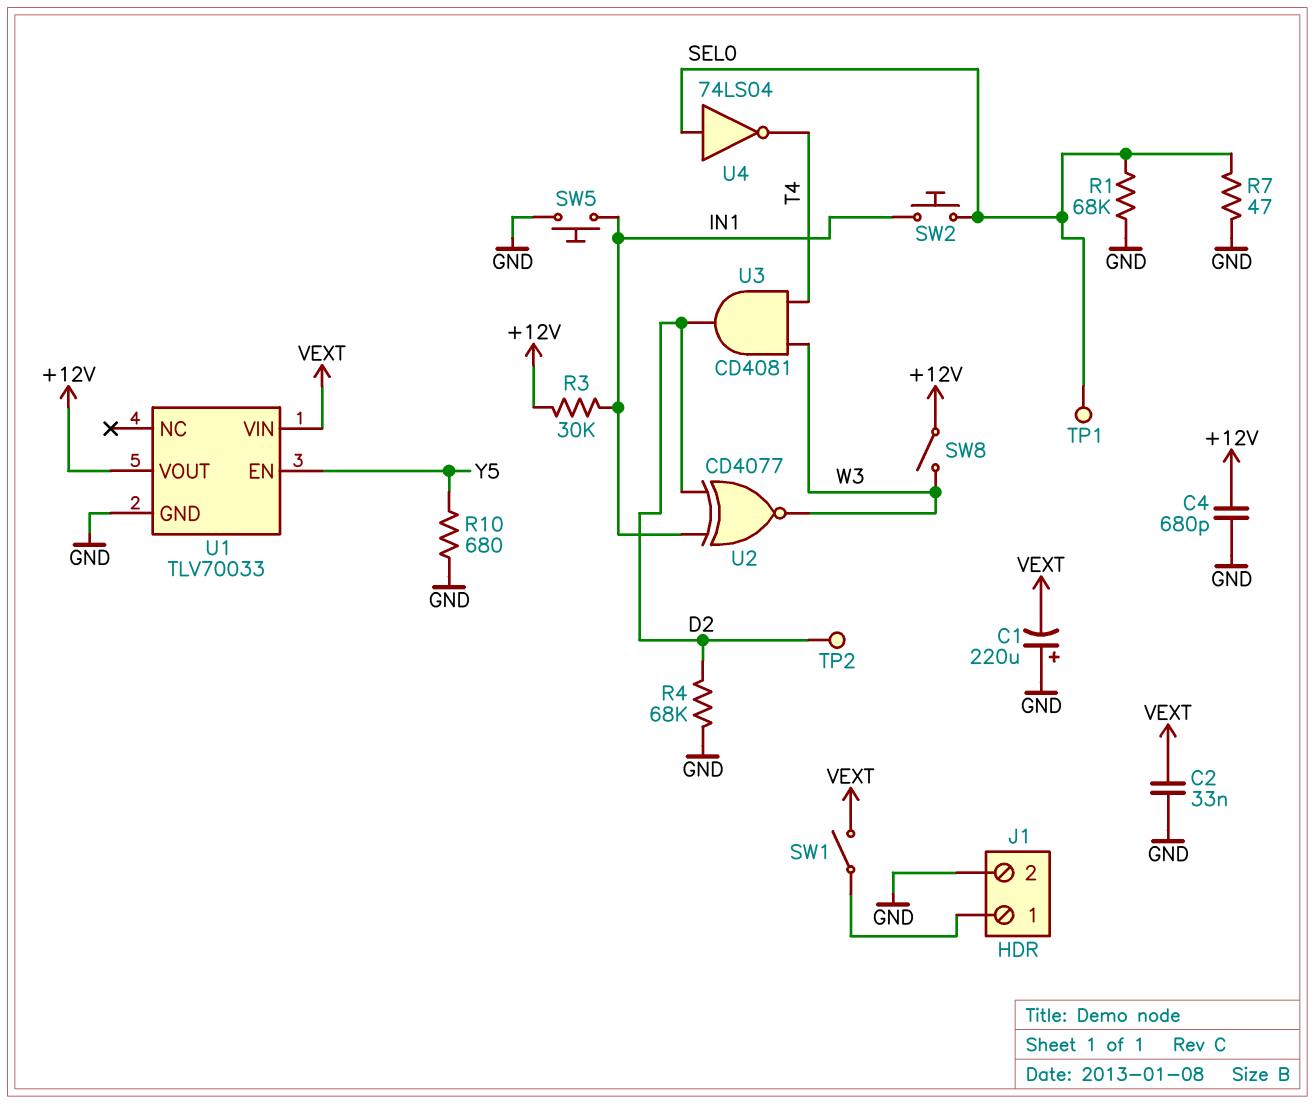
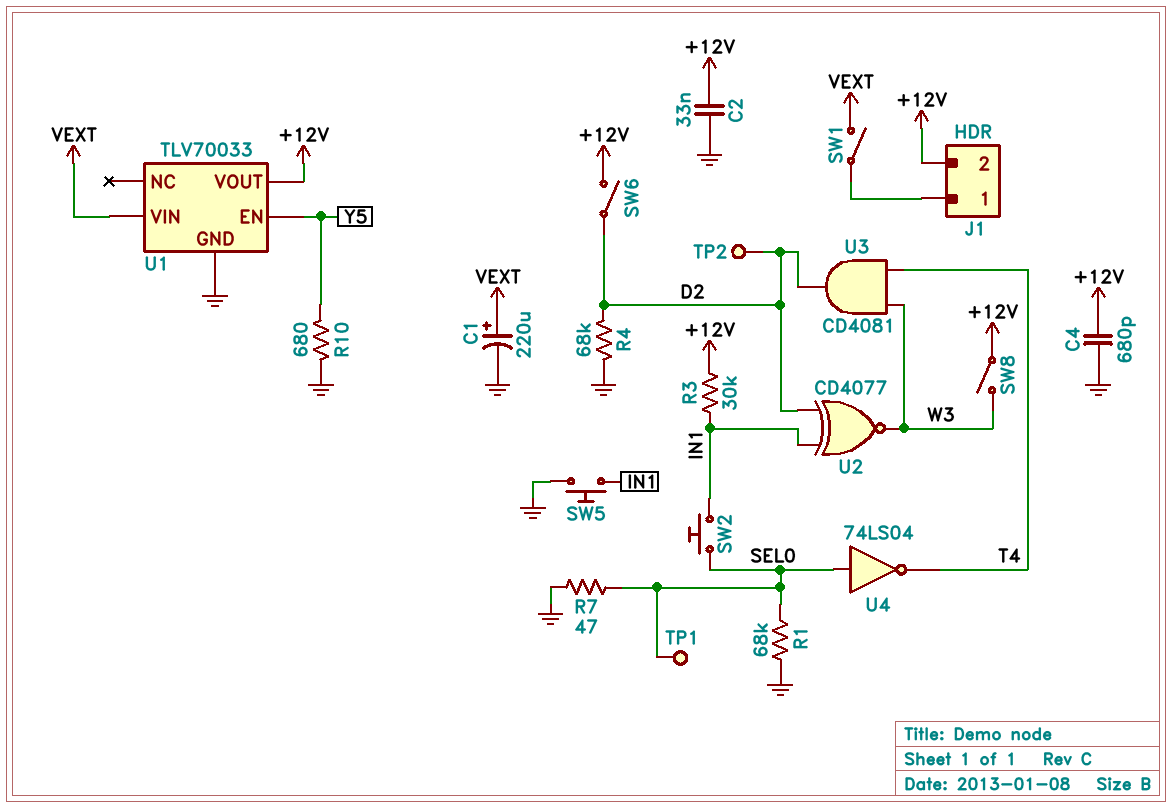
C1: 220uF (plus GND, minus VEXT) -> 220uF (plus VEXT, minus GND)
C2: 33nF (GND, VEXT) -> 33nF (+12V, GND)
J1 pin 2: GND -> +12V
SW6: none -> switch (+12V, D2)

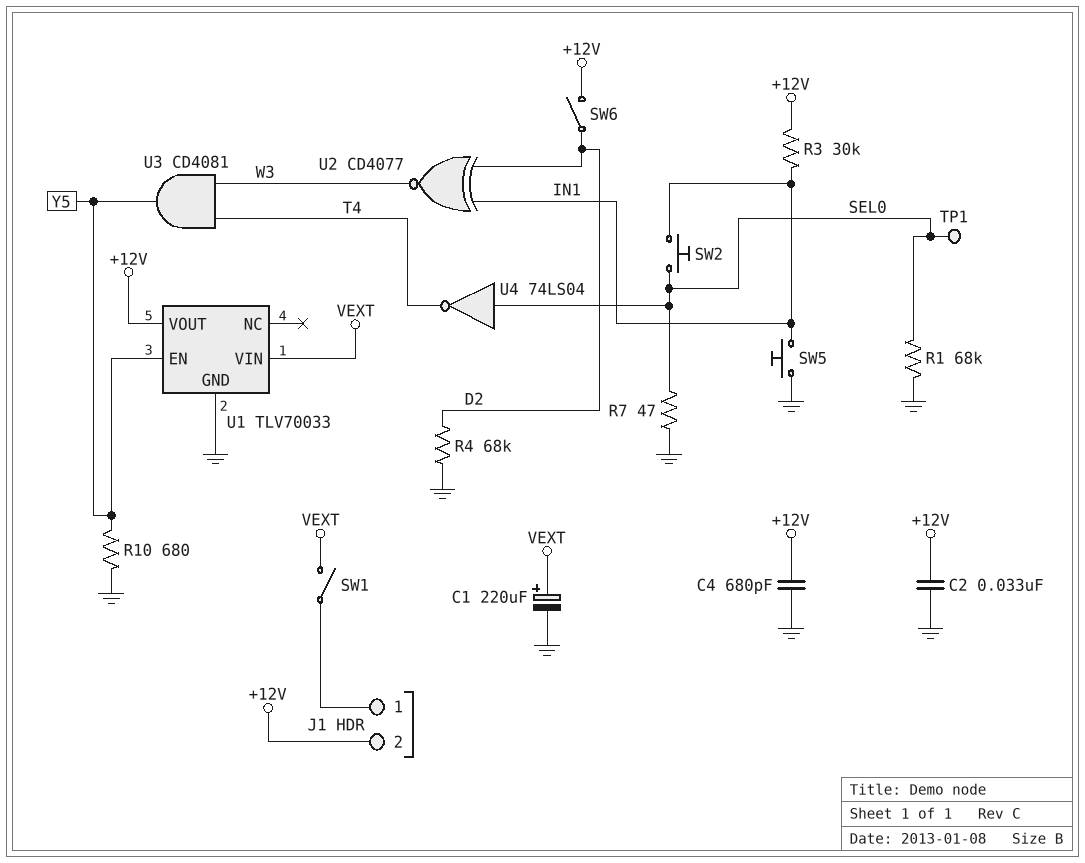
SW8: switch (+12V, W3) -> none
TP2: test point (D2) -> none
U3: AND CD4081 (in T4, in W3, out D2) -> AND CD4081 (in T4, in W3, out Y5)

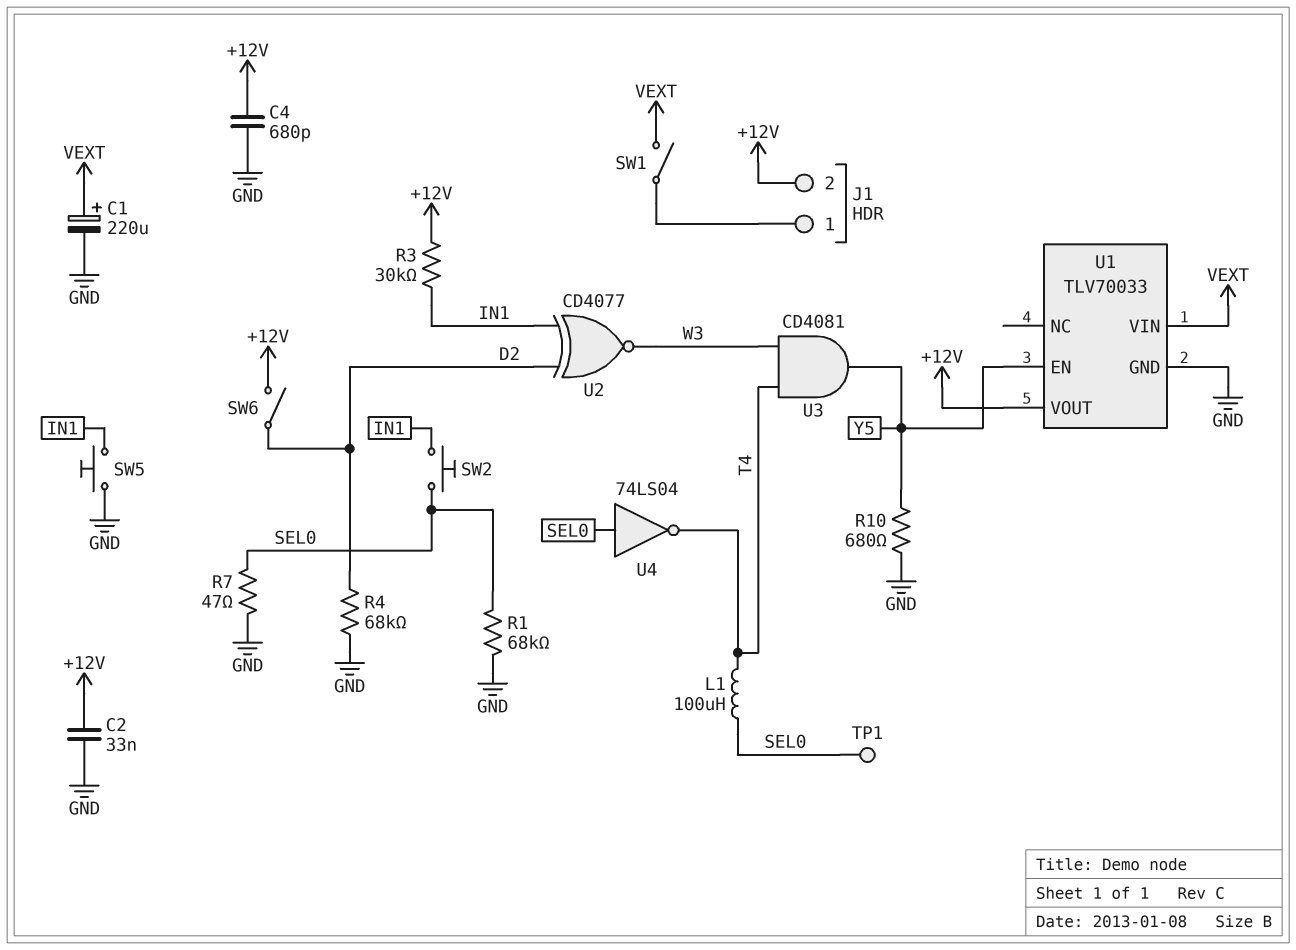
L1: none -> 100uH (SEL0, T4)

